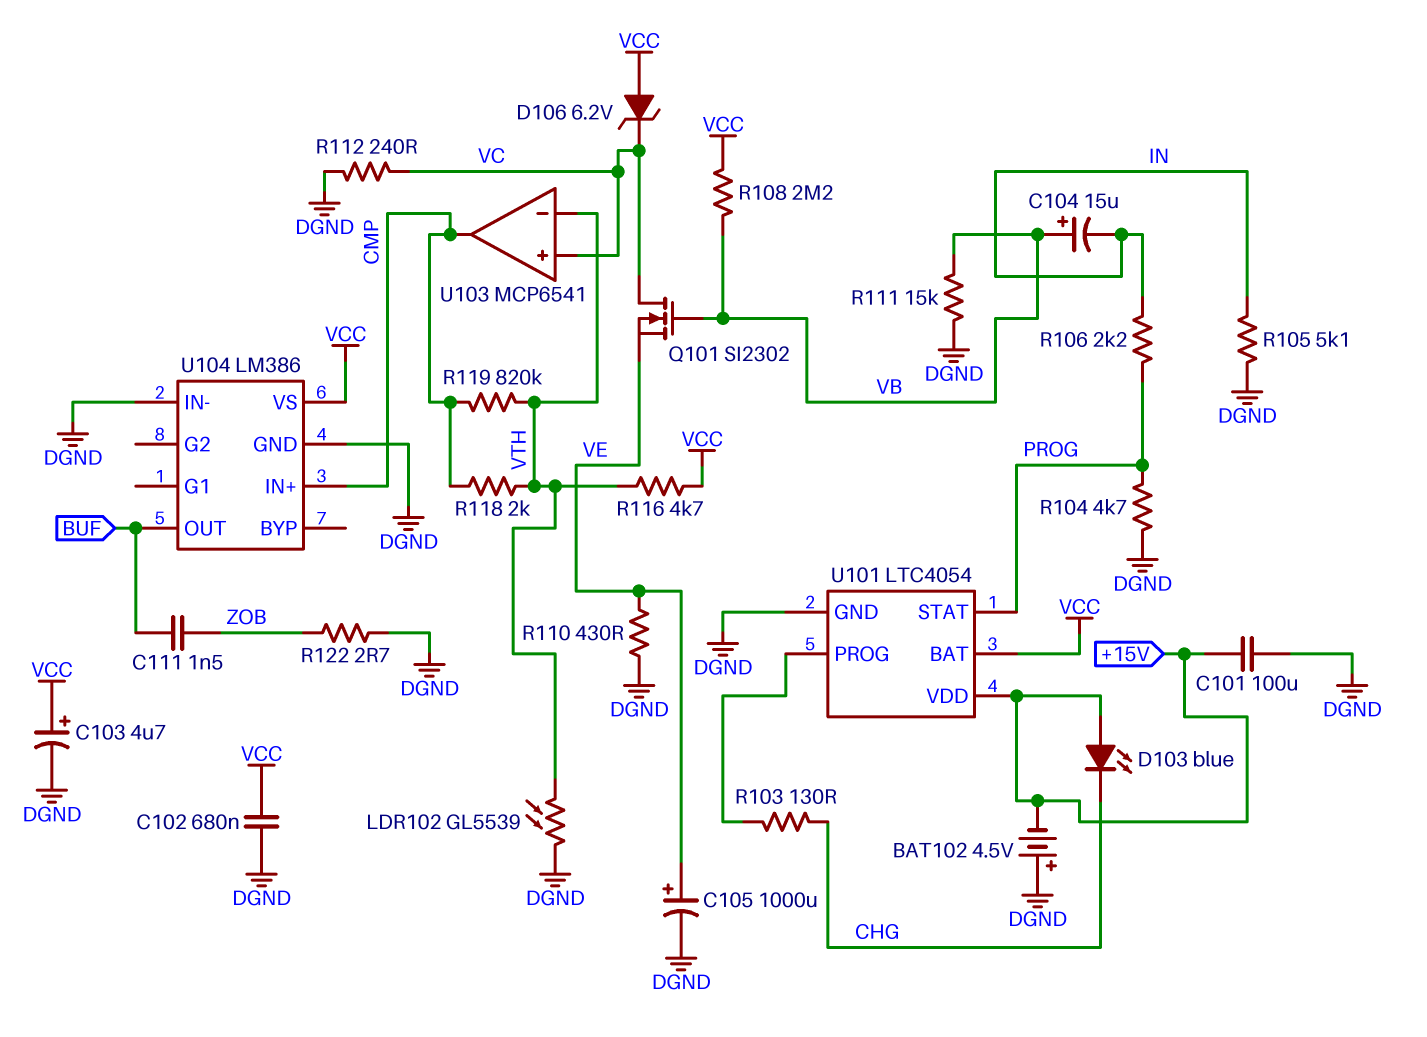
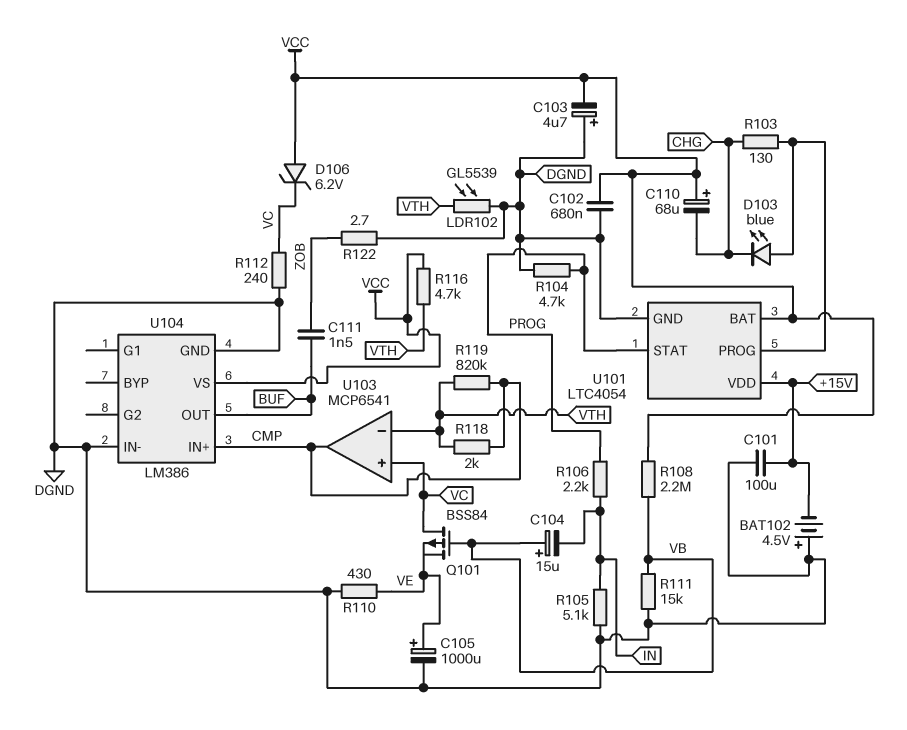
C103: 4.7uF (plus VCC, minus DGND) -> 4.7uF (plus DGND, minus VCC)
C110: none -> 68uF (plus VCC, minus CHG)
D103: LED blue (A +15V, K CHG) -> LED blue (A U101/PROG, K CHG)
Q101: NMOS SI2302 (G VB, D VC, S VE) -> PMOS BSS84 (G VB, D VC, S VE)

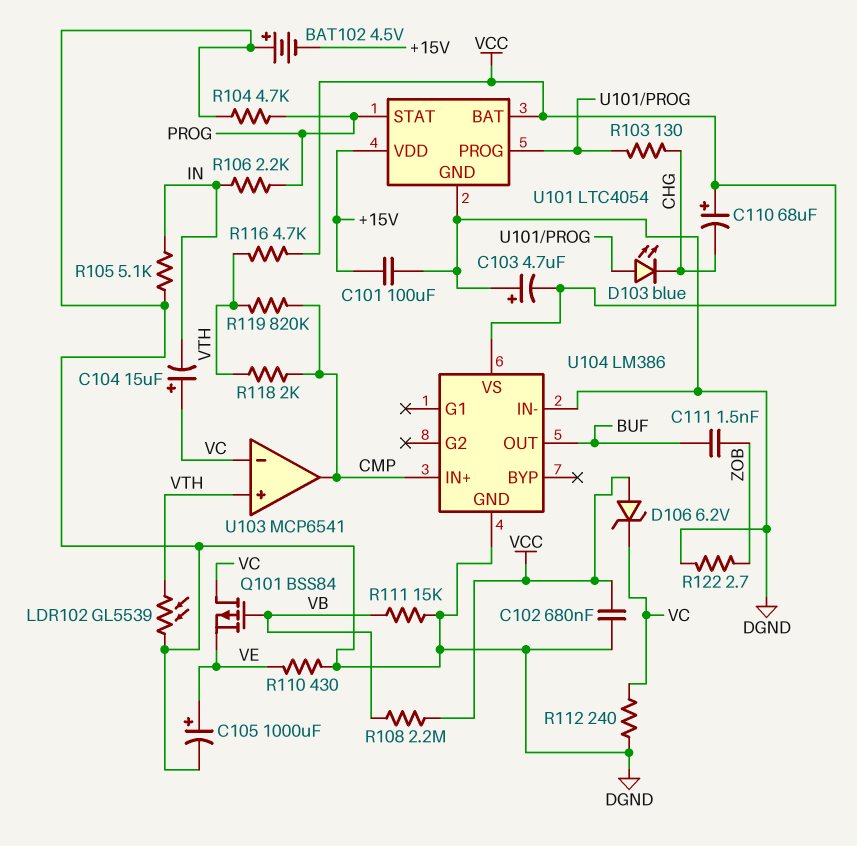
C104: 15uF (plus VB, minus IN) -> 15uF (plus VC, minus IN)
U103 pin in+: VC -> VTH
U103 pin in-: VTH -> VC

